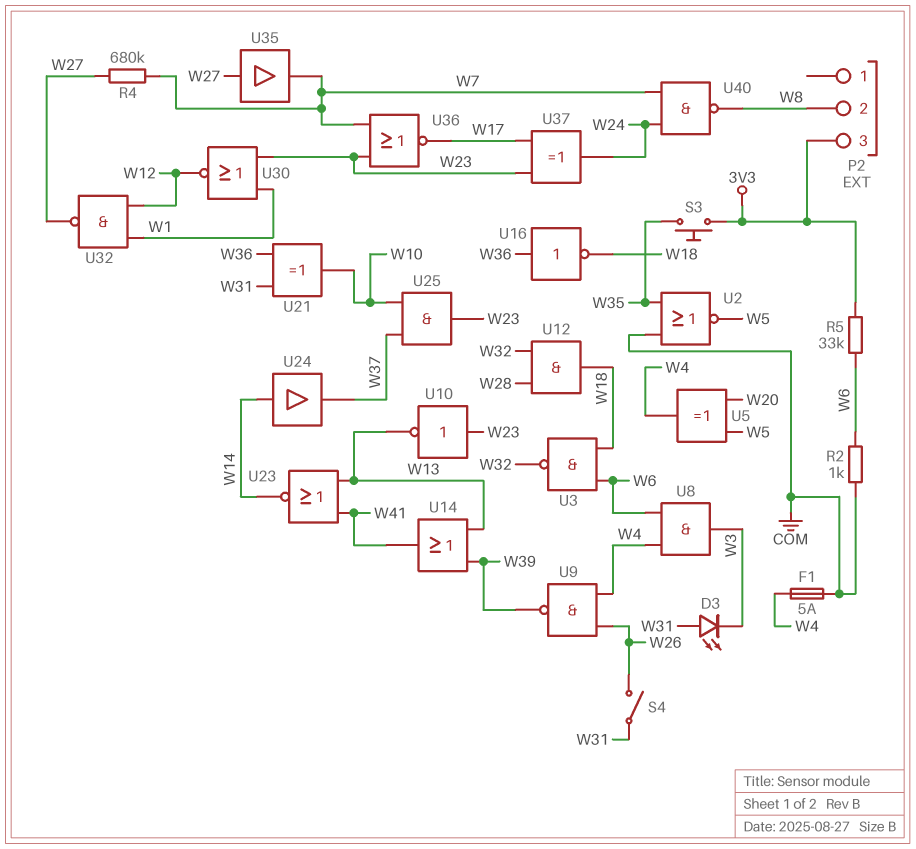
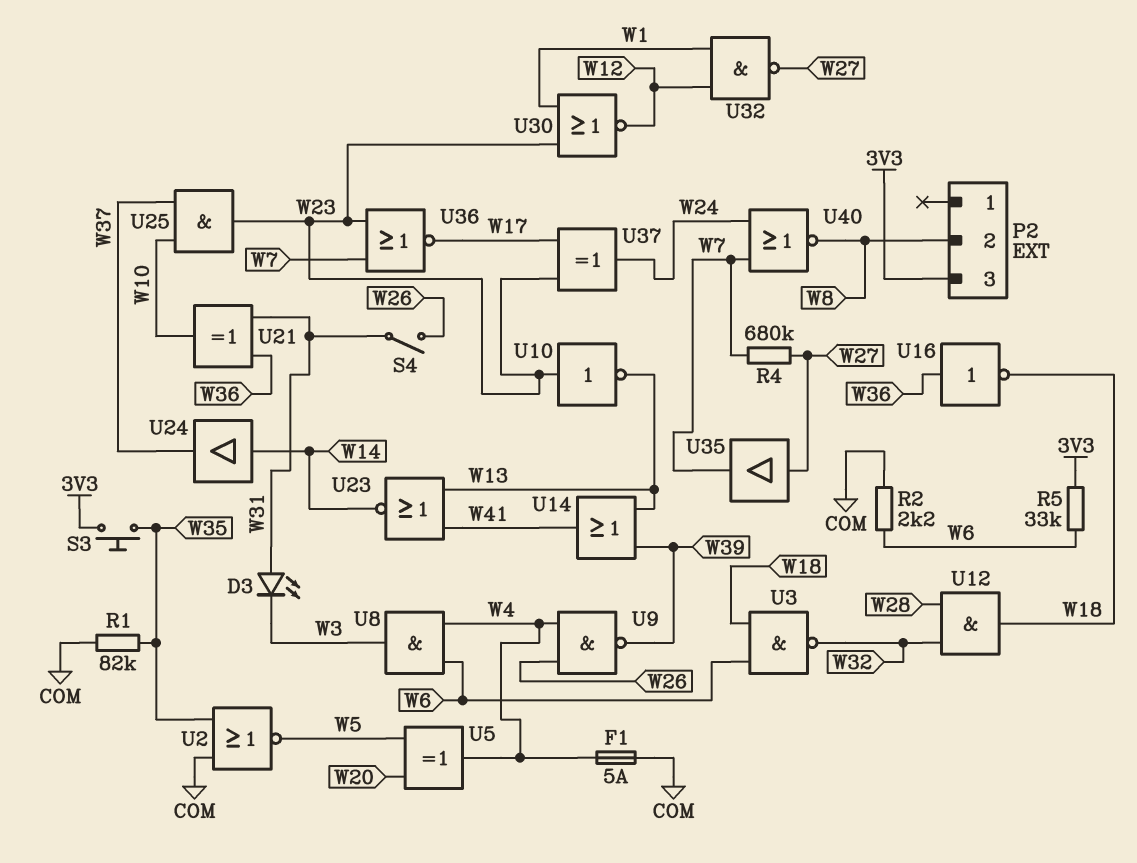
R1: none -> 82k (COM, W35)
R2: 1k (COM, W6) -> 2.2k (COM, W6)
U40: NAND (in W7, in W24, out W8) -> NOR (in W7, in W24, out W8)

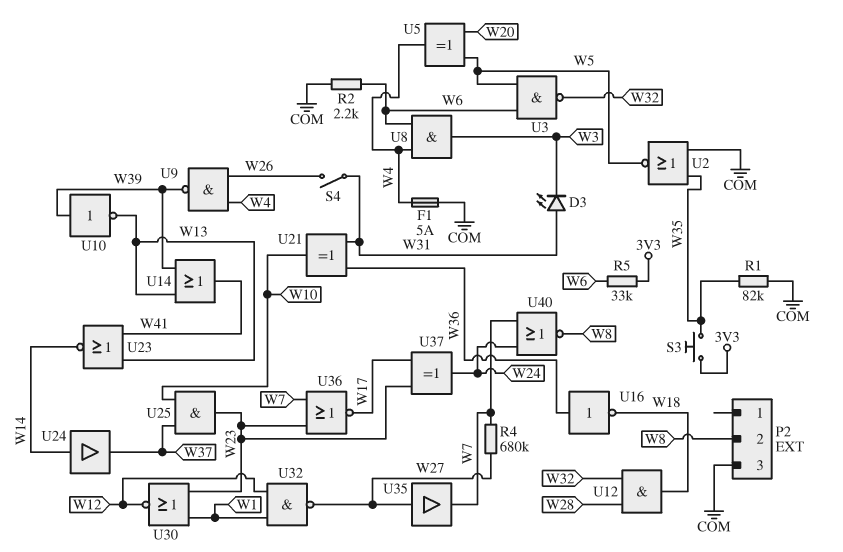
P2 pin 3: 3V3 -> COM
U3: NAND (in W6, in W18, out W32) -> NAND (in W5, in W6, out W32)
U10: NOT (in W23, out W13) -> NOT (in W39, out W13)

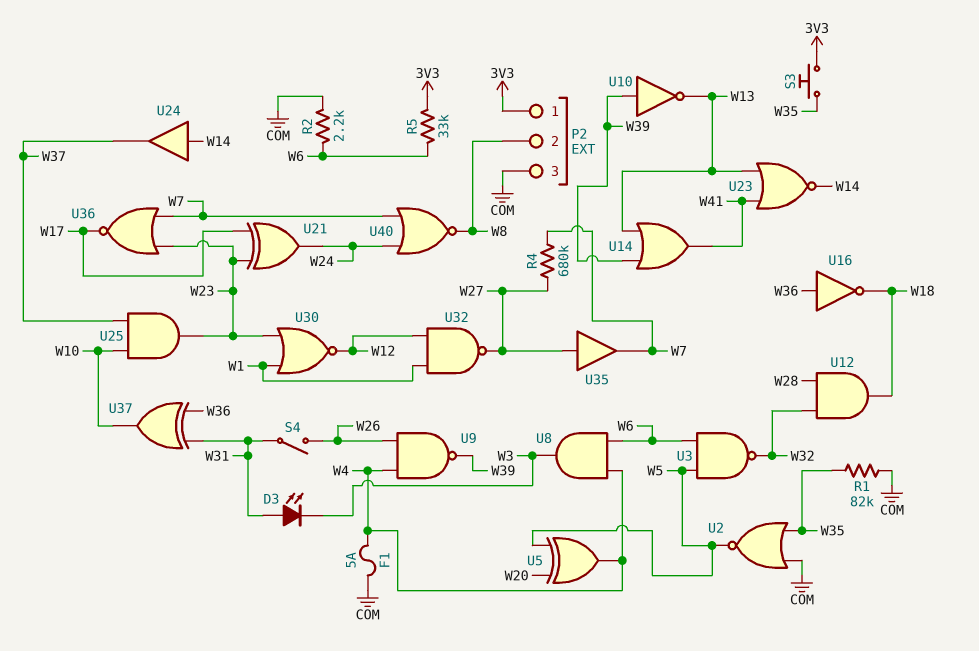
P2 pin 1: none -> 3V3
U21: XOR (in W31, in W36, out W10) -> XOR (in W17, in W23, out W24)
U37: XOR (in W17, in W23, out W24) -> XOR (in W31, in W36, out W10)

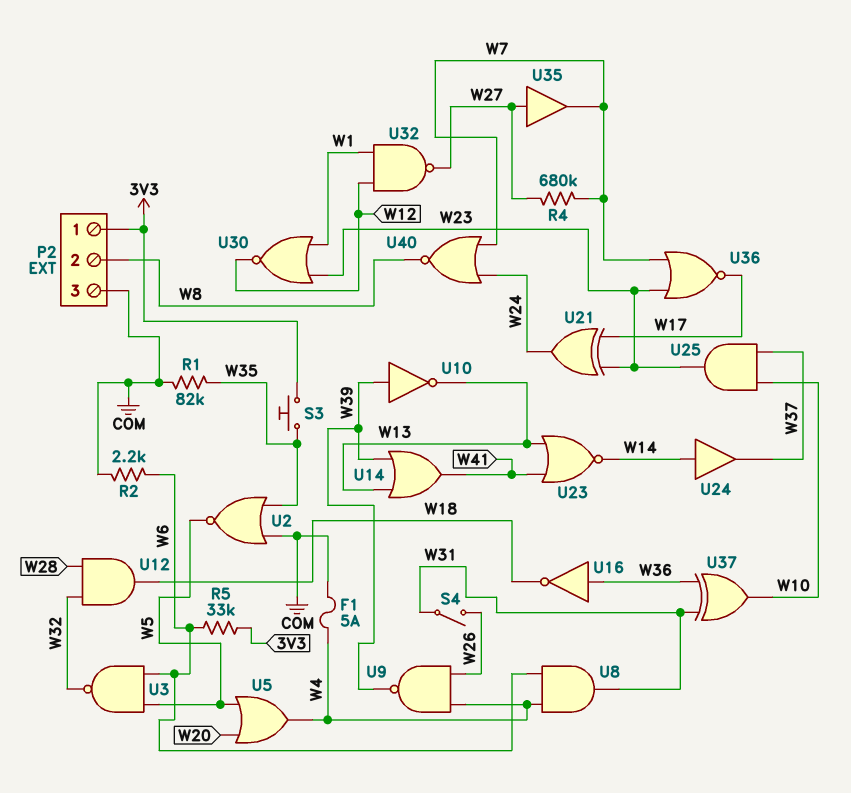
D3: LED (A W31, K W3) -> none
U5: XOR (in W5, in W20, out W4) -> OR (in W5, in W20, out W4)
U8: AND (in W4, in W6, out W3) -> AND (in W4, in W6, out W31)

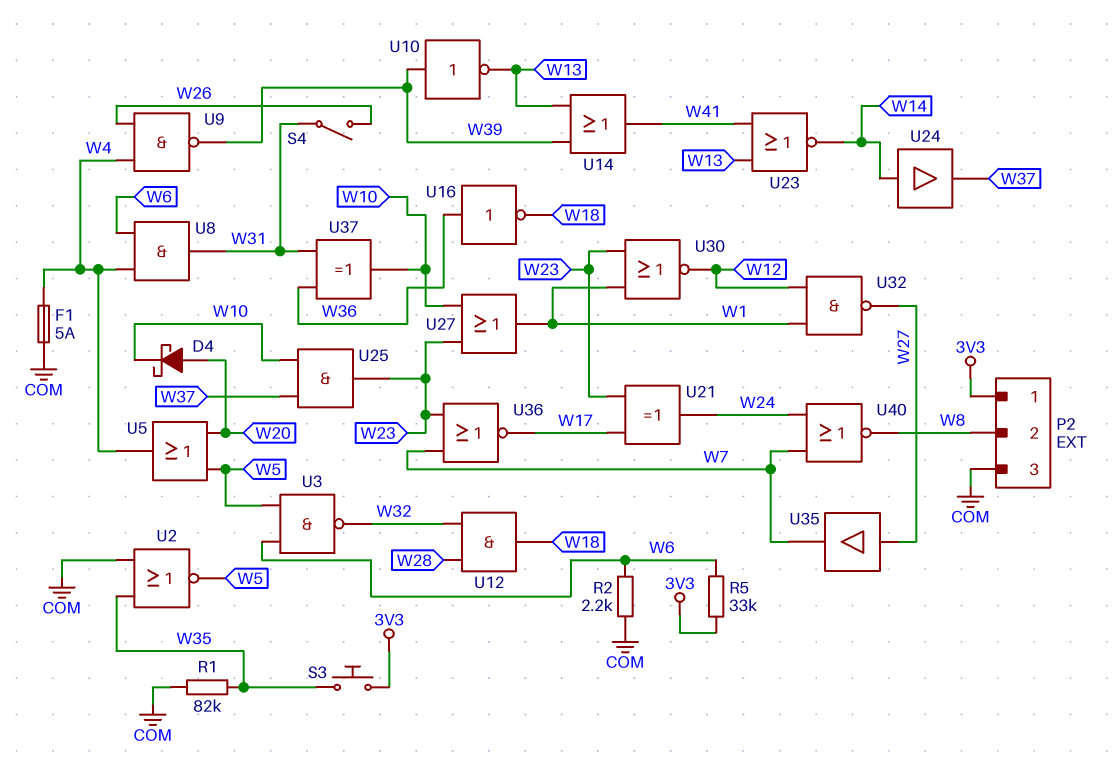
D4: none -> schottky (A W20, K W10)
R4: 680k (W7, W27) -> none
U27: none -> OR (in W10, in W23, out W1)

